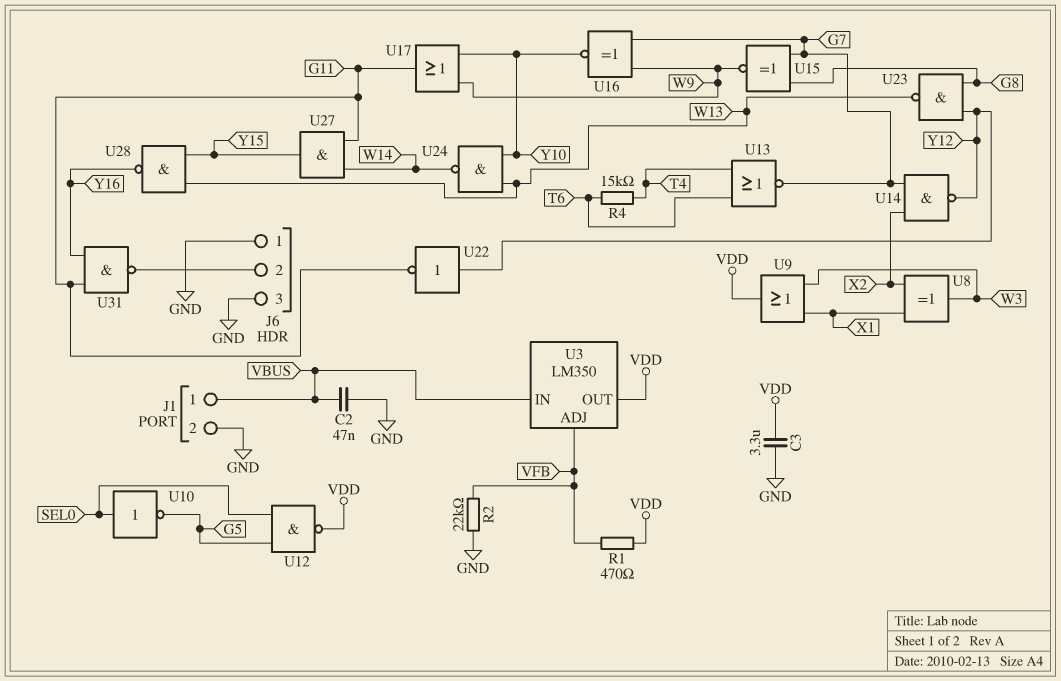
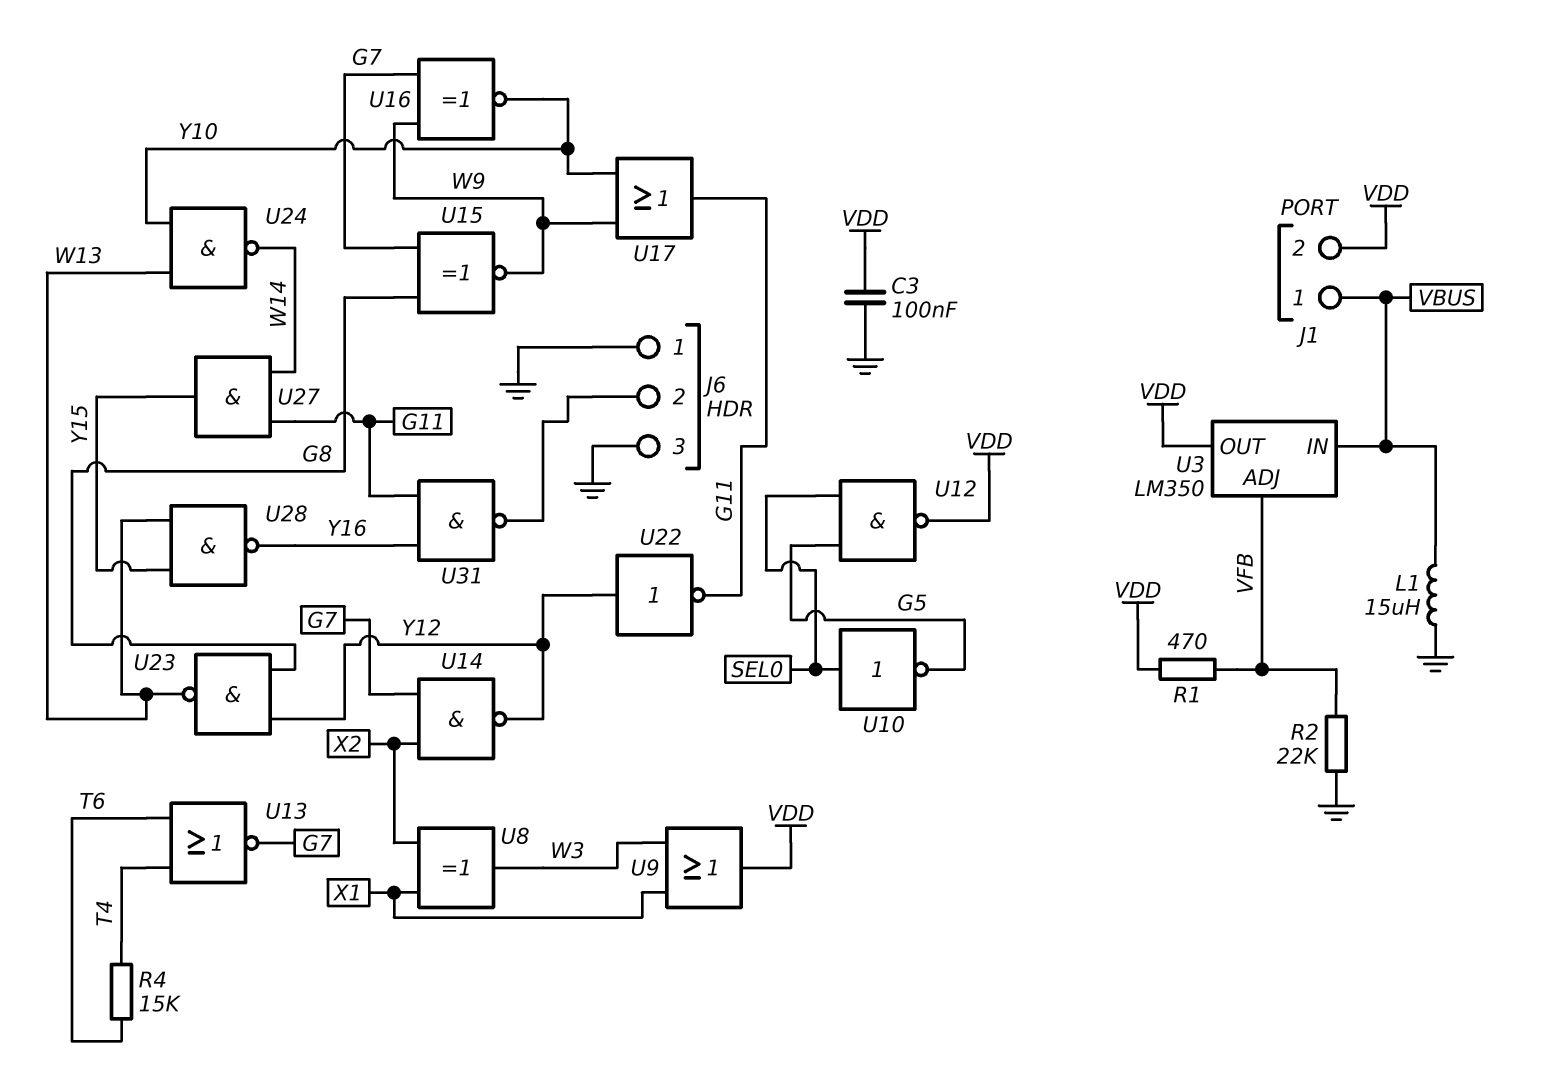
C2: 47nF (GND, VBUS) -> none
C3: 3.3uF (GND, VDD) -> 100nF (GND, VDD)
J1 pin 2: GND -> VDD
L1: none -> 15uH (GND, VBUS)

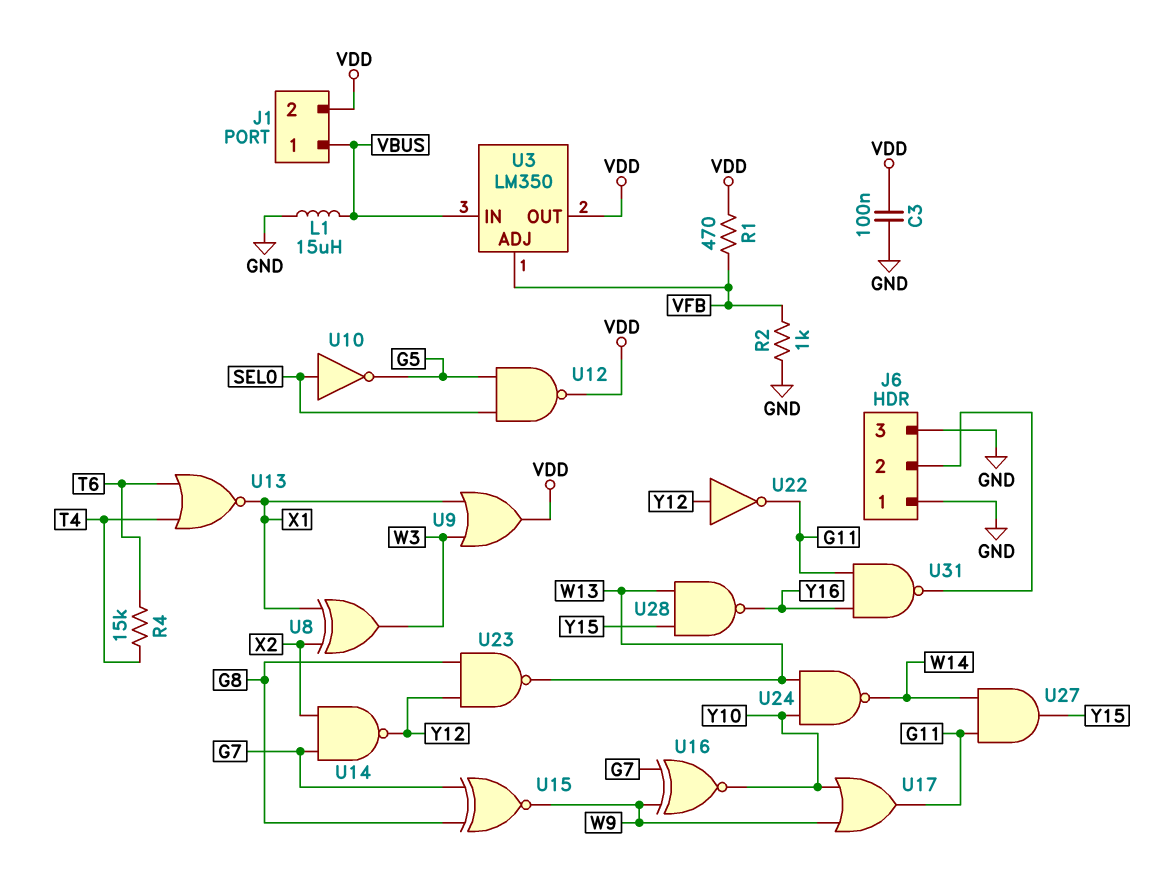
R2: 22k (GND, VFB) -> 1k (GND, VFB)
U13: NOR (in T4, in T6, out G7) -> NOR (in T4, in T6, out X1)

